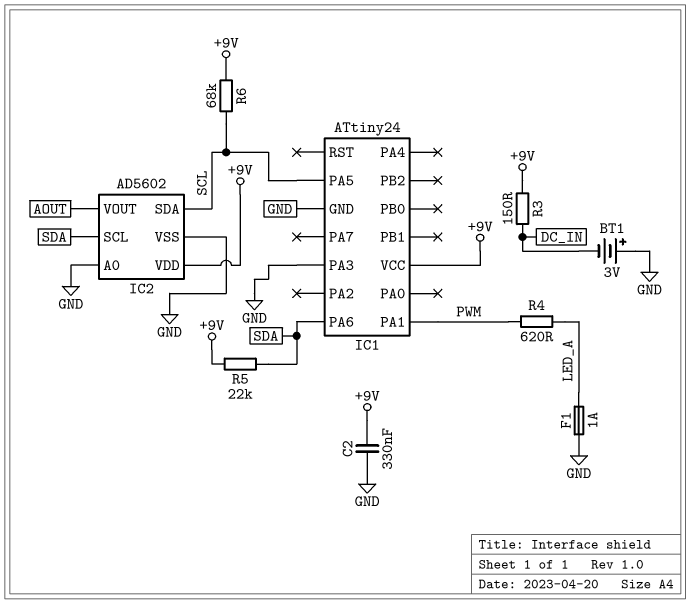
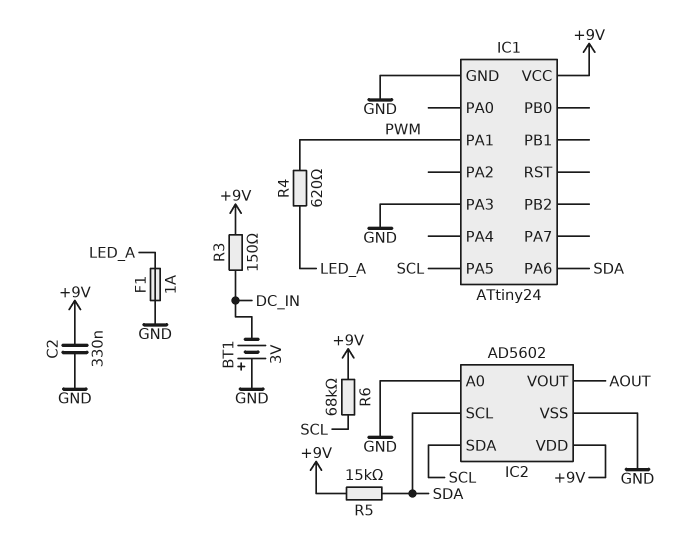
R5: 22k (+9V, SDA) -> 15k (+9V, SDA)

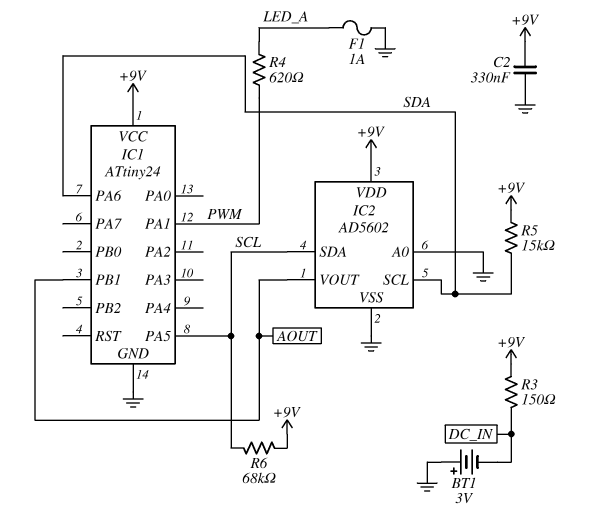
IC1 pin PA3: GND -> none
IC1 pin PB1: none -> AOUT

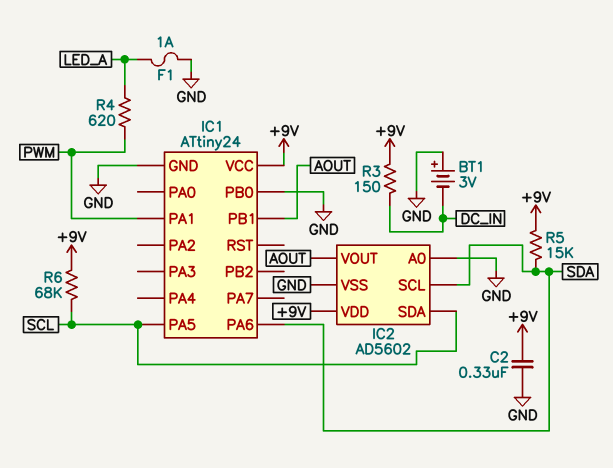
IC1 pin PB0: none -> GND

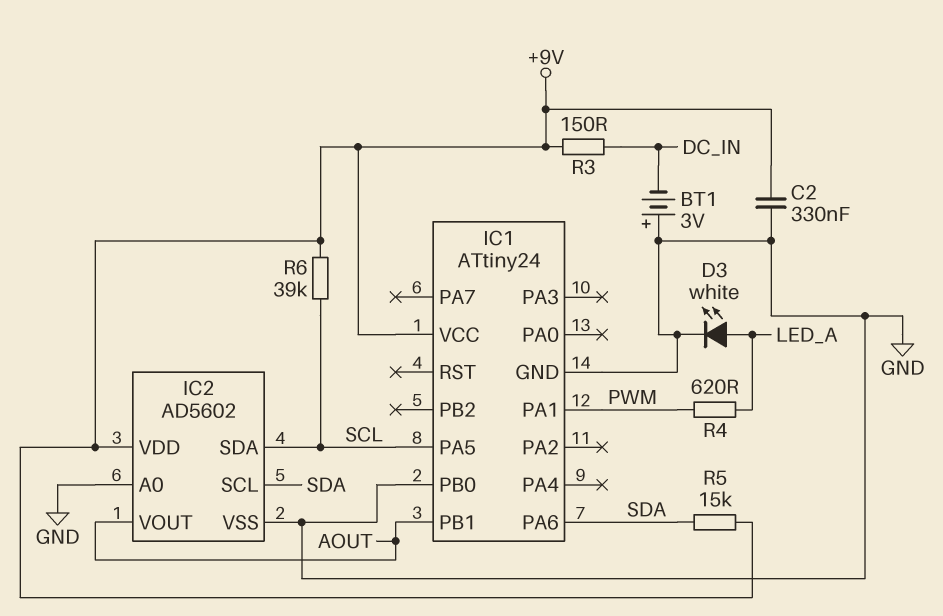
D3: none -> LED white (A LED_A, K GND)
F1: 1A (GND, LED_A) -> none
R6: 68k (+9V, SCL) -> 39k (+9V, SCL)

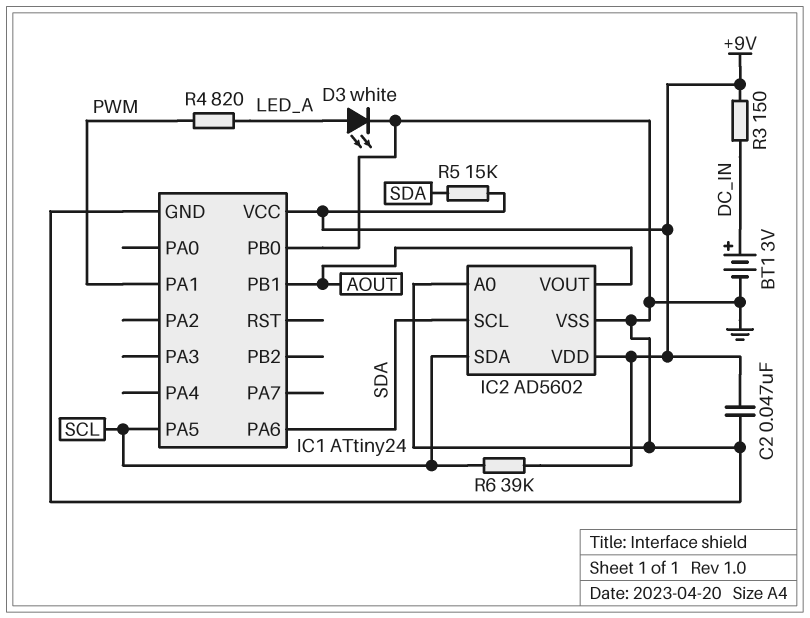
BT1: 3V (plus GND, minus DC_IN) -> 3V (plus DC_IN, minus GND)
C2: 330nF (+9V, GND) -> 47nF (+9V, GND)
R4: 620 (LED_A, PWM) -> 820 (LED_A, PWM)

